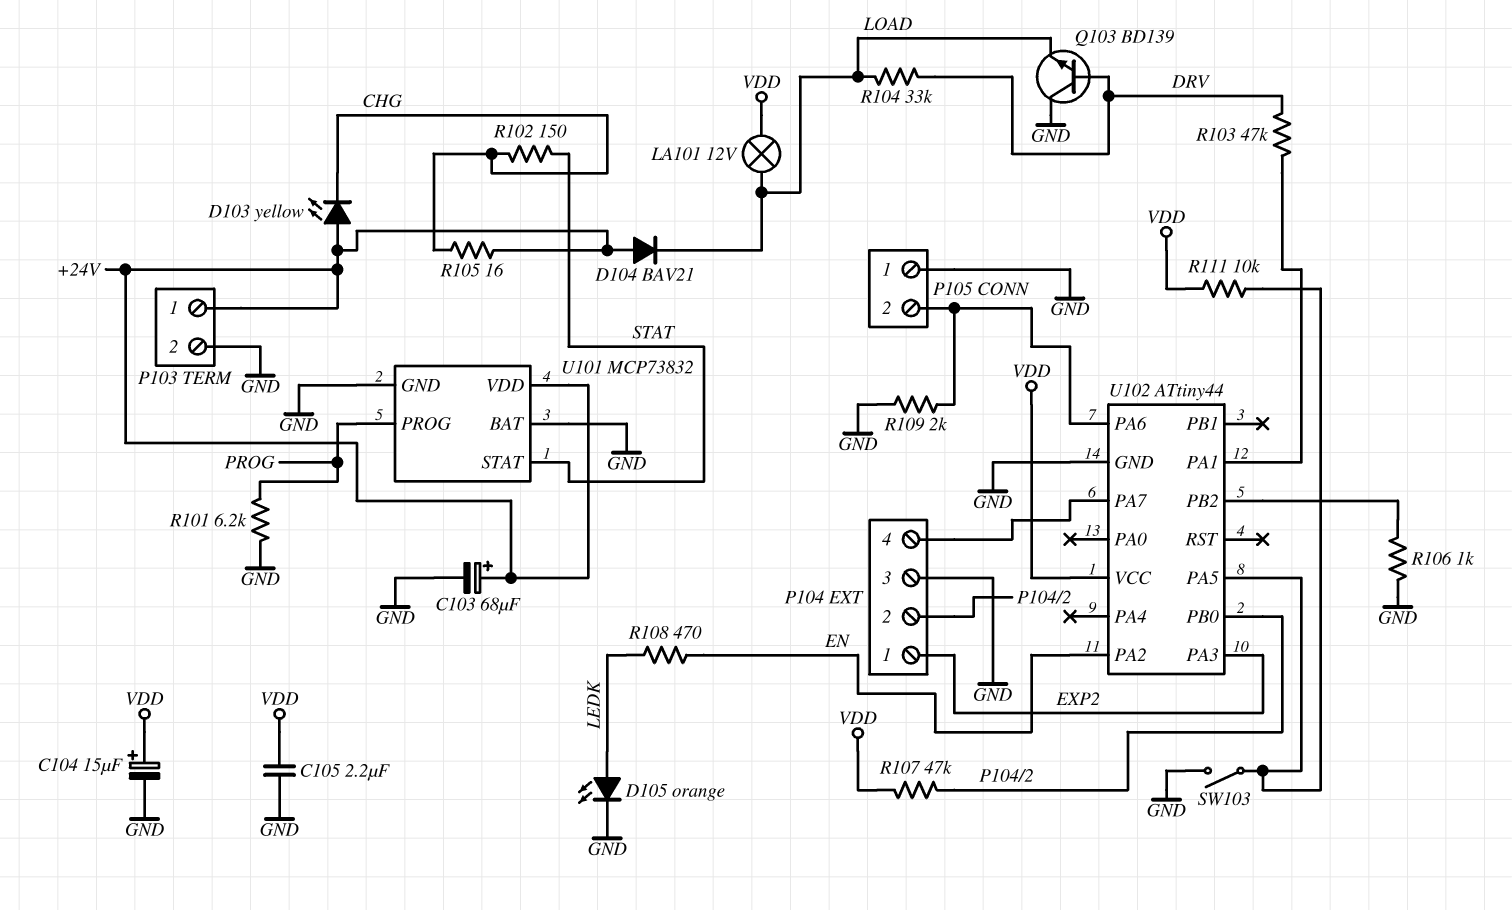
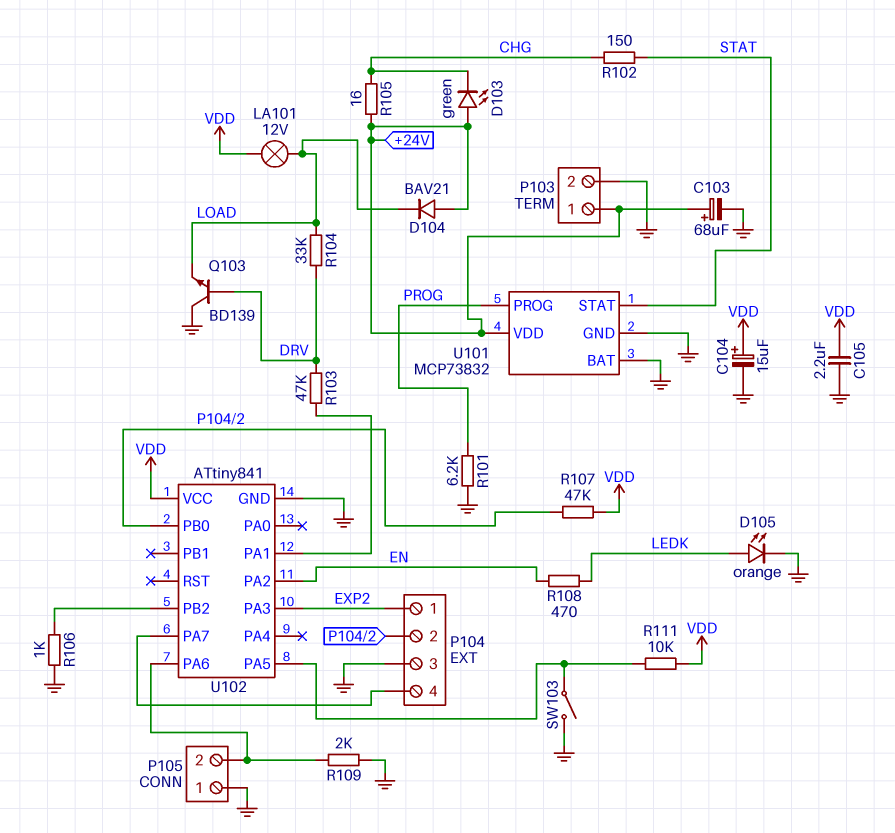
D103: LED yellow (A +24V, K CHG) -> LED green (A +24V, K CHG)
U102: ATtiny44 -> ATtiny841

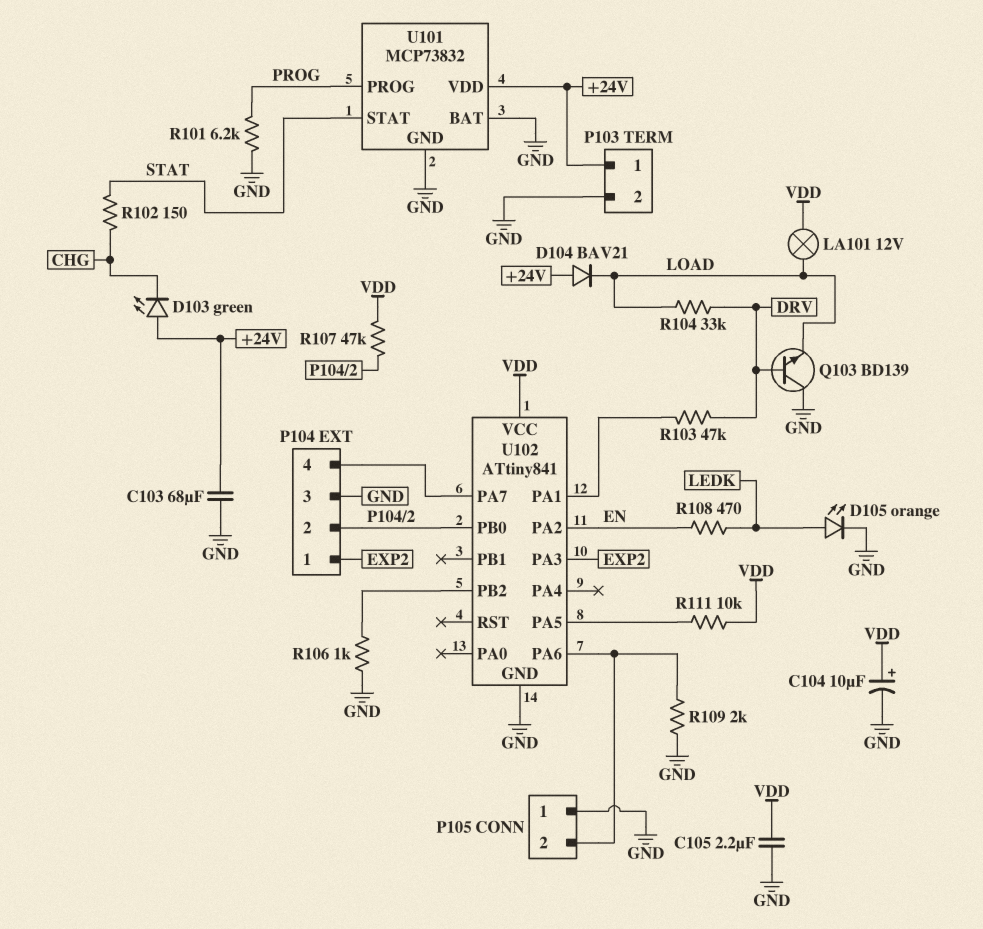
C103: 68uF (plus +24V, minus GND) -> 68uF (+24V, GND)
C104: 15uF (plus VDD, minus GND) -> 10uF (plus VDD, minus GND)
R105: 16 (+24V, CHG) -> none
SW103: switch (GND, U102/PA5) -> none

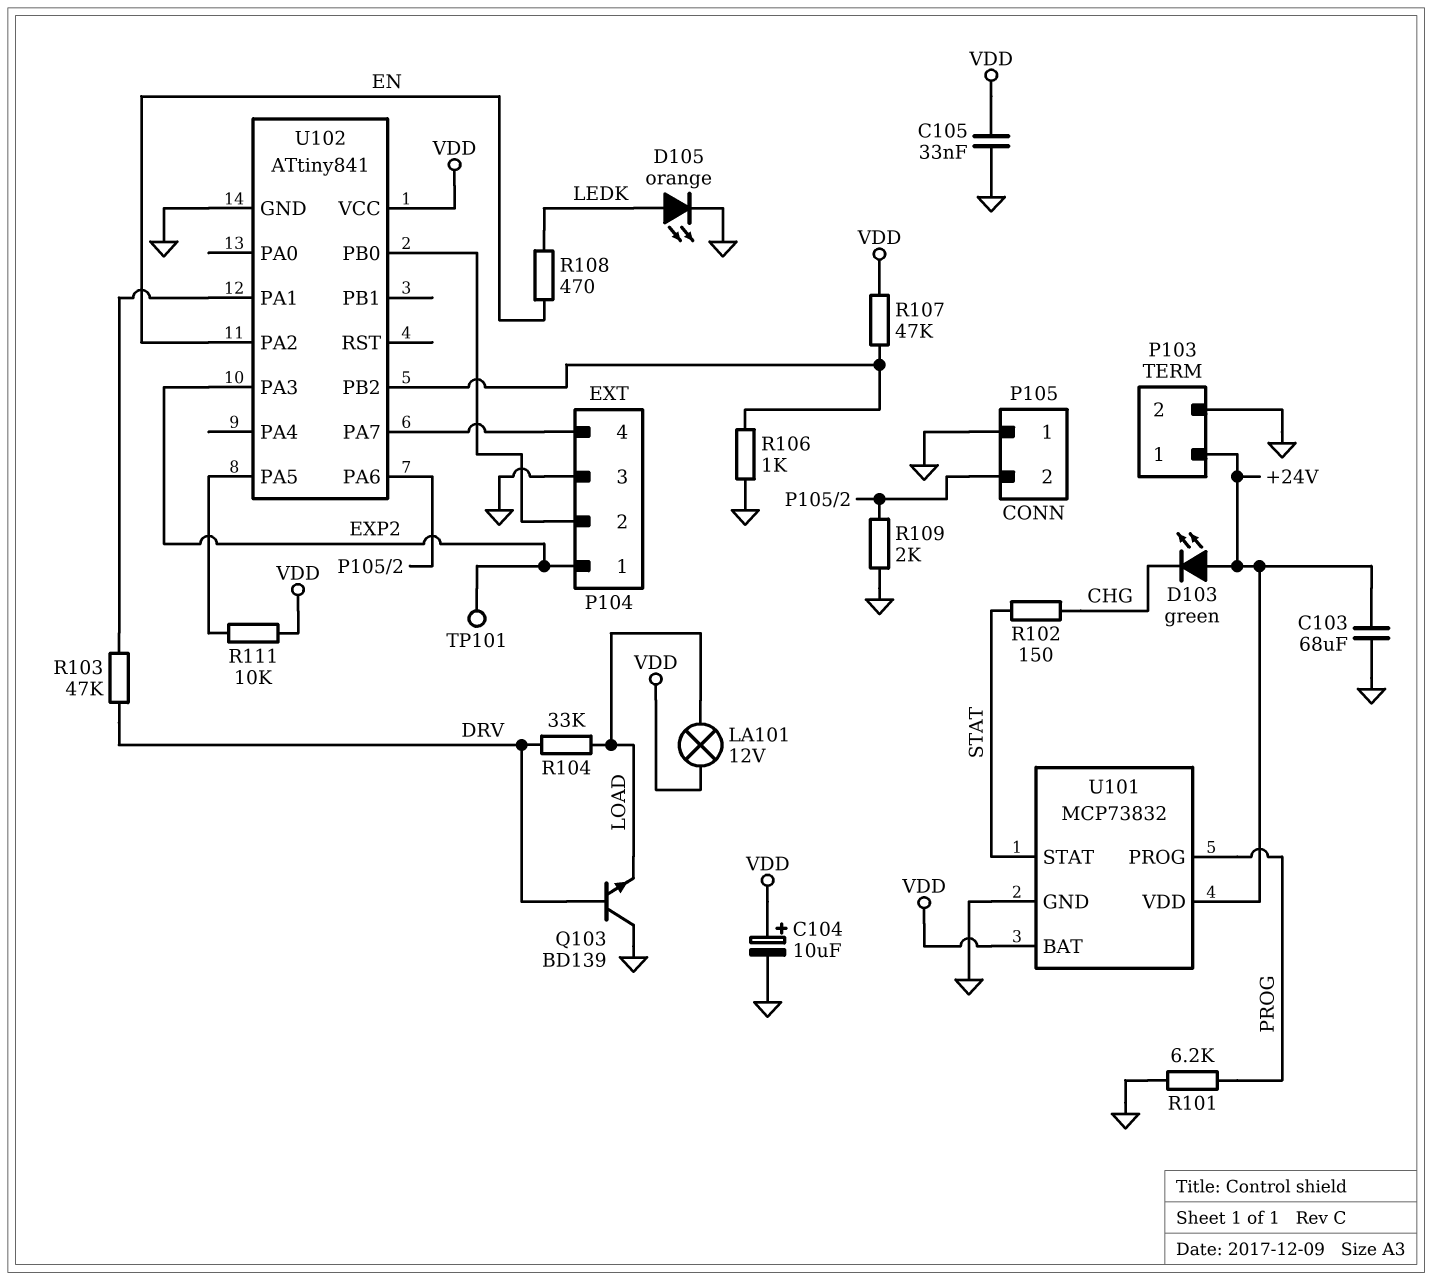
C105: 2.2uF (GND, VDD) -> 33nF (GND, VDD)
D104: diode BAV21 (A +24V, K LOAD) -> none
R107: 47k (P104/2, VDD) -> 47k (U102/PB2, VDD)
TP101: none -> test point (EXP2)
U101 pin BAT: GND -> VDD

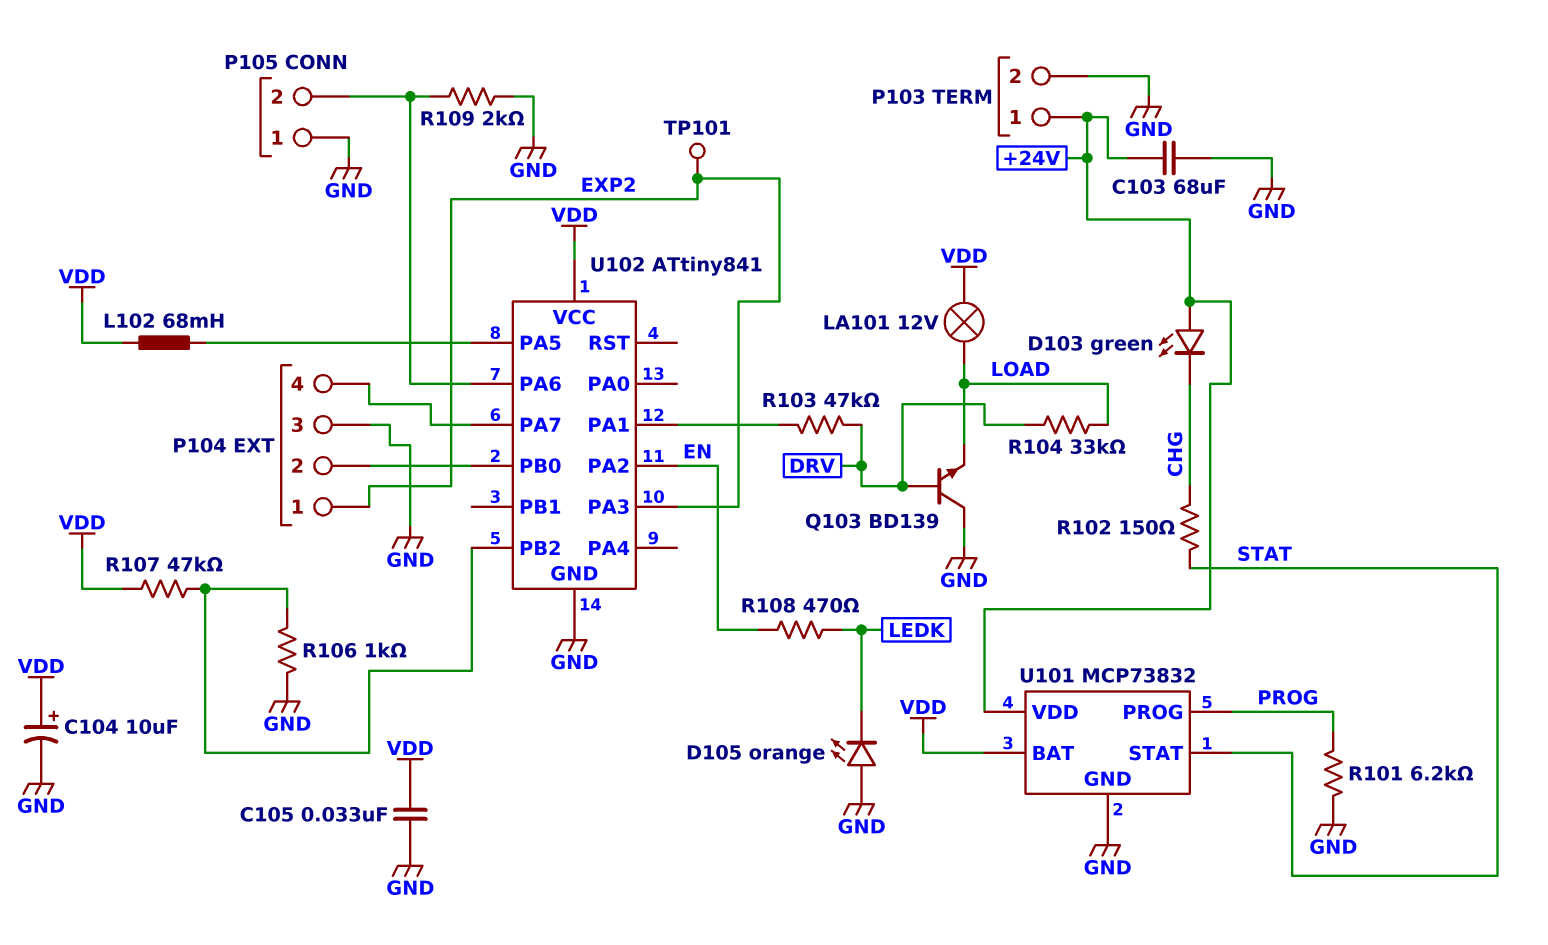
D105: LED orange (A LEDK, K GND) -> LED orange (A GND, K LEDK)
L102: none -> 68mH (U102/PA5, VDD)
R111: 10k (U102/PA5, VDD) -> none

